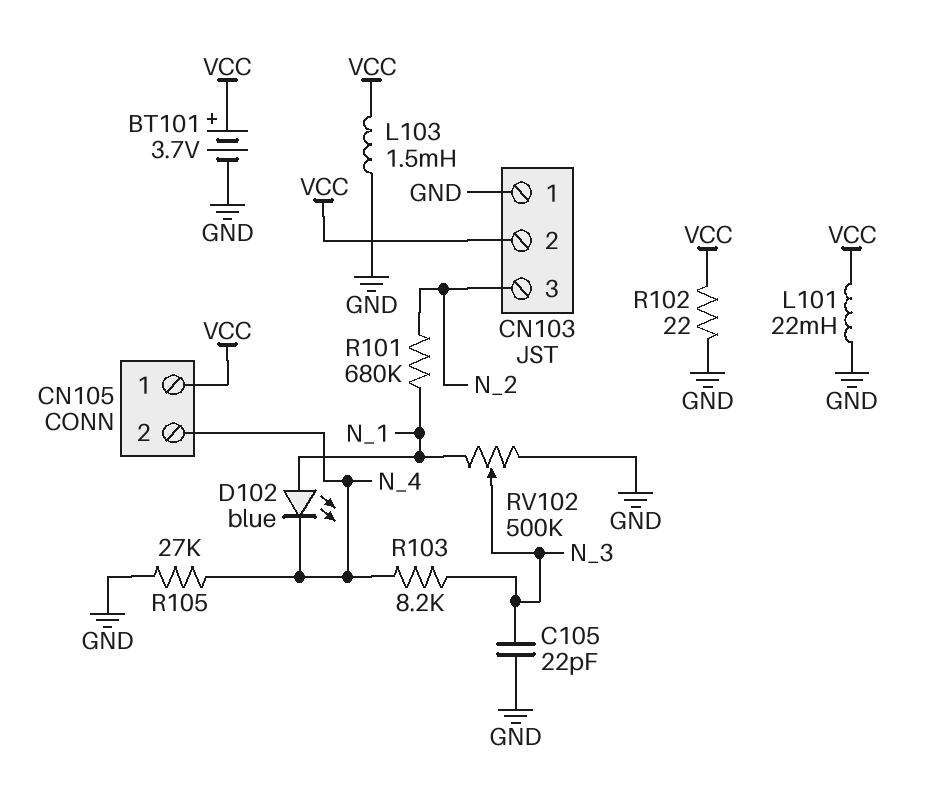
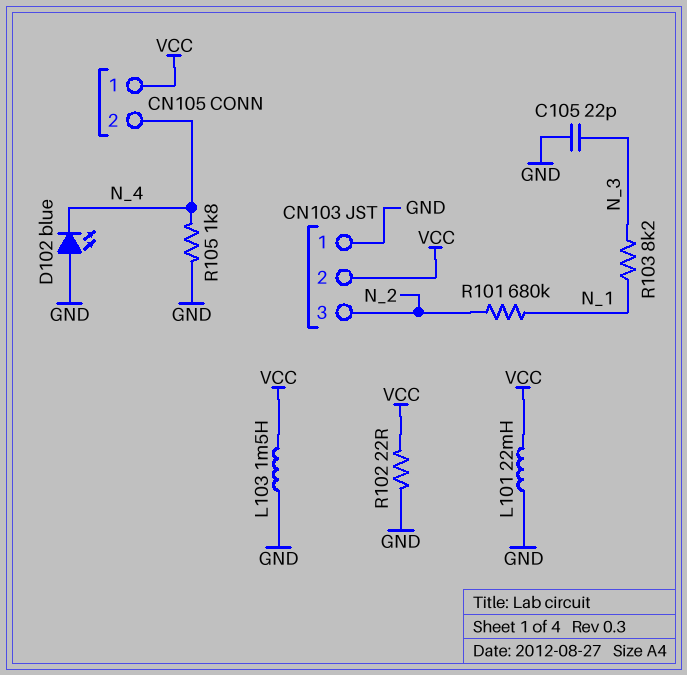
BT101: 3.7V (plus VCC, minus GND) -> none
D102: LED blue (A N_1, K N_4) -> LED blue (A GND, K N_4)
R103: 8.2k (N_3, N_4) -> 8.2k (N_1, N_3)
R105: 27k (GND, N_4) -> 1.8k (GND, N_4)
RV102: 500k (GND, N_1, wiper N_3) -> none

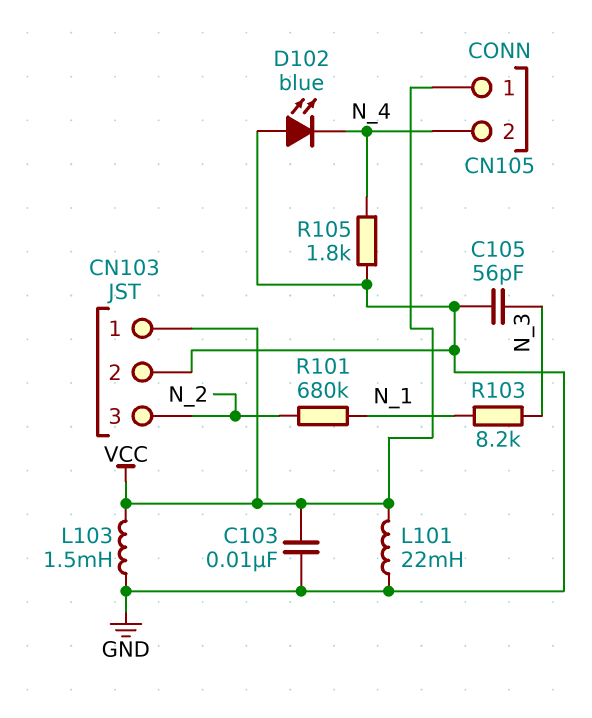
C103: none -> 10nF (GND, VCC)
C105: 22pF (GND, N_3) -> 56pF (GND, N_3)
CN103 pin 1: GND -> VCC
CN103 pin 2: VCC -> GND
R102: 22 (GND, VCC) -> none

